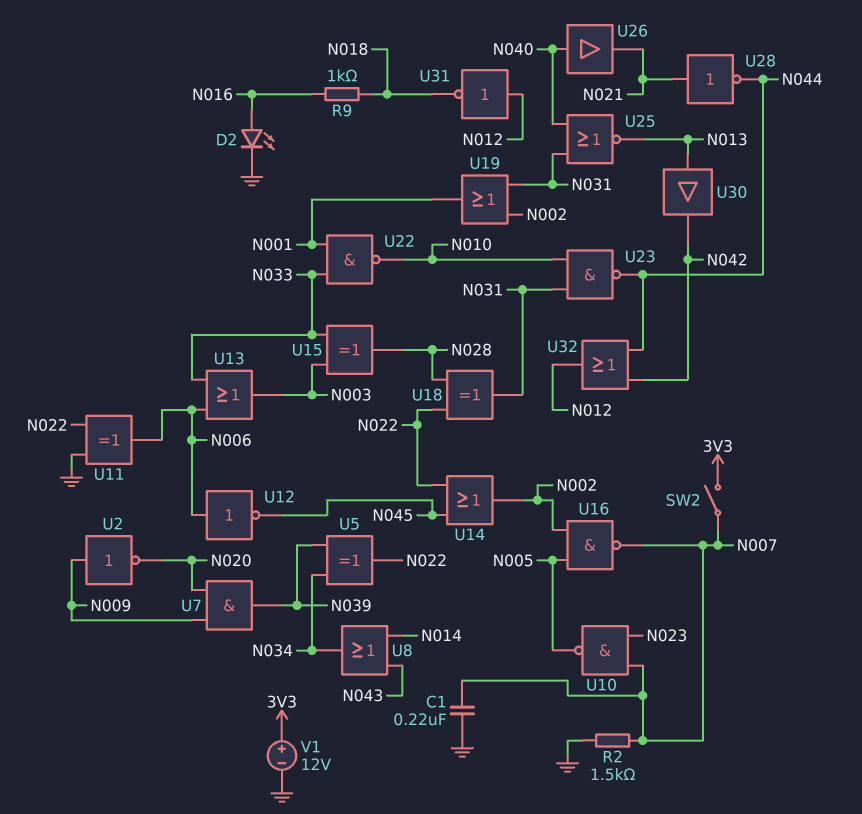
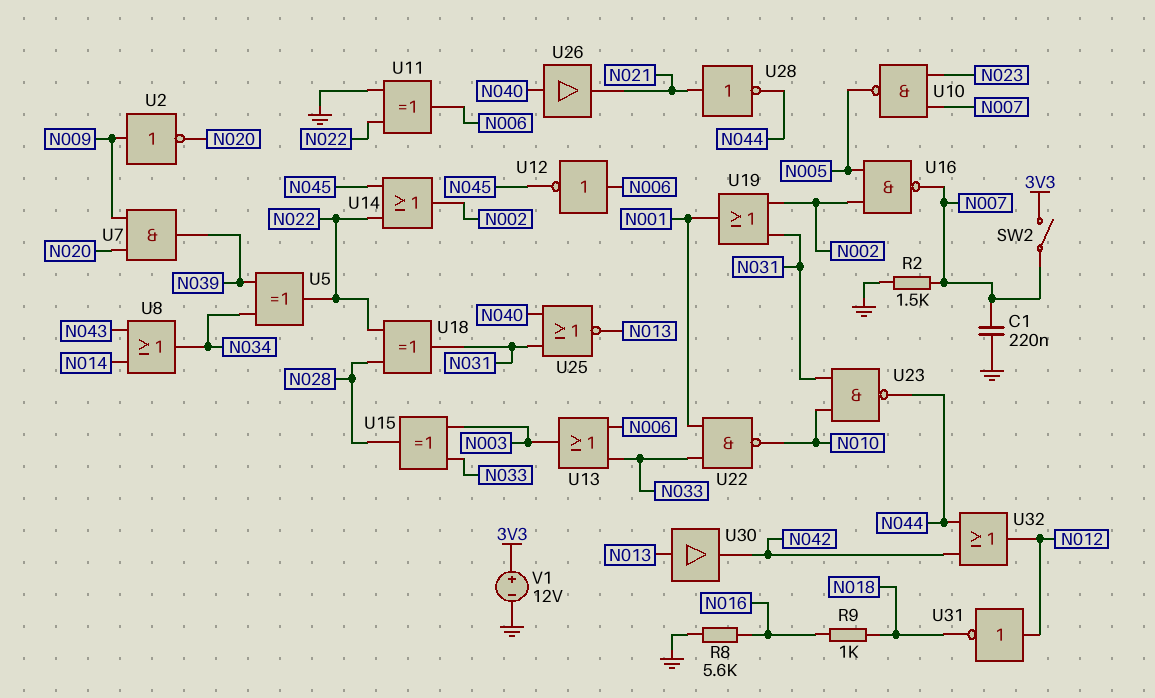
D2: LED (A N016, K GND) -> none
R8: none -> 5.6k (GND, N016)

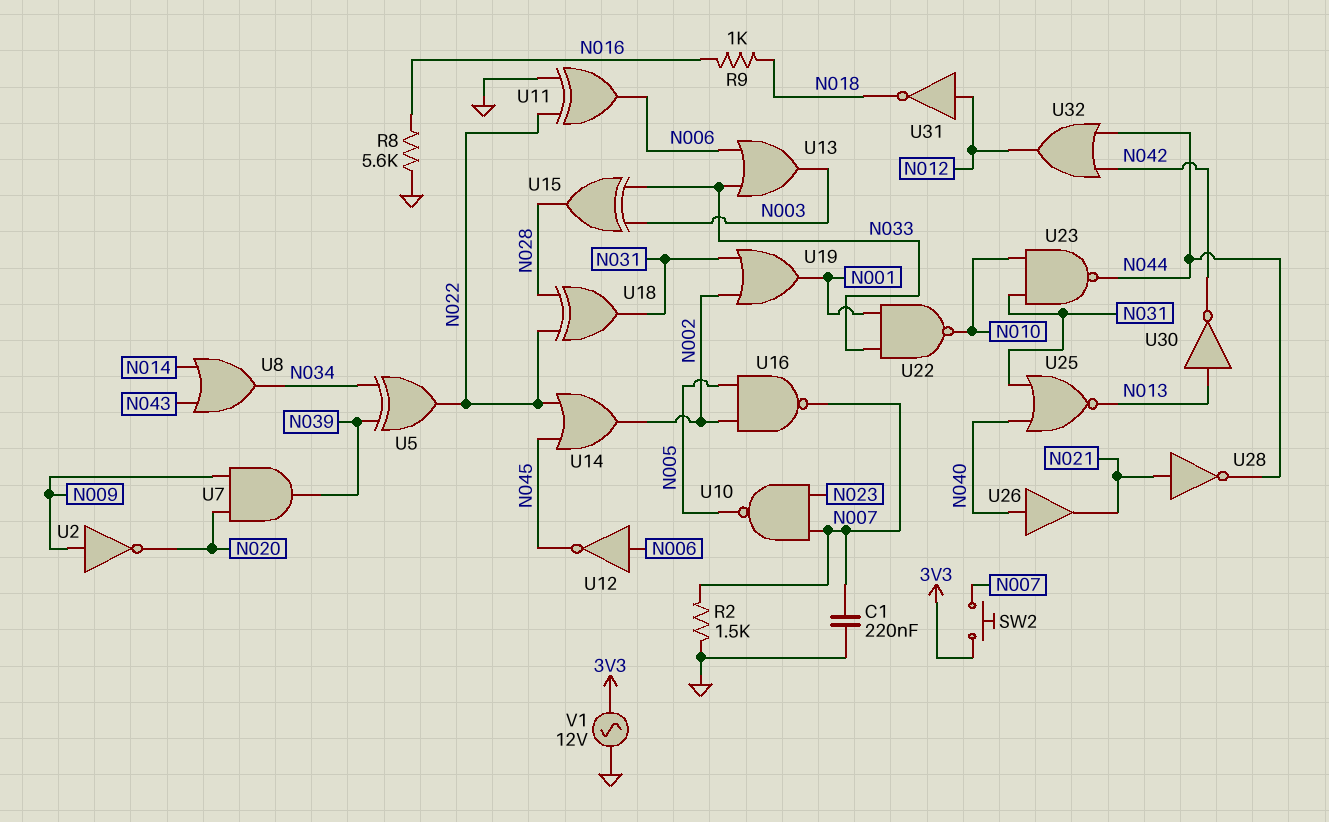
SW2: switch (3V3, N007) -> button (3V3, N007)
U30: buffer (in N013, out N042) -> NOT (in N013, out N042)
V1: 12V (plus 3V3, minus GND) -> AC 12V (3V3, GND)

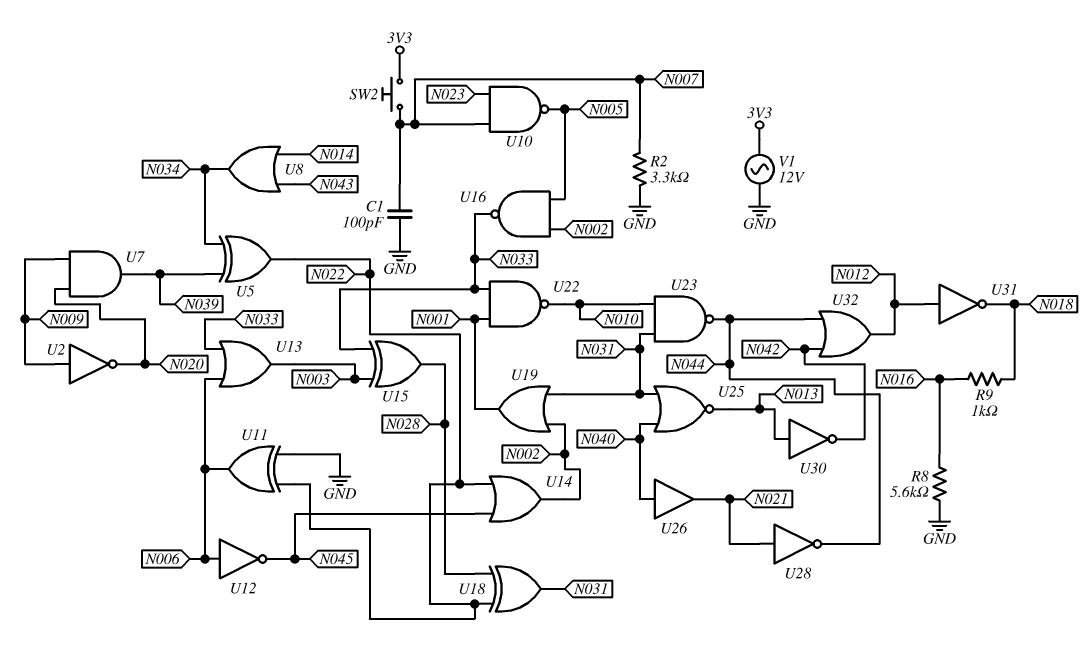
C1: 220nF (GND, N007) -> 100pF (GND, N007)
R2: 1.5k (GND, N007) -> 3.3k (GND, N007)
U16: NAND (in N002, in N005, out N007) -> NAND (in N002, in N005, out N033)

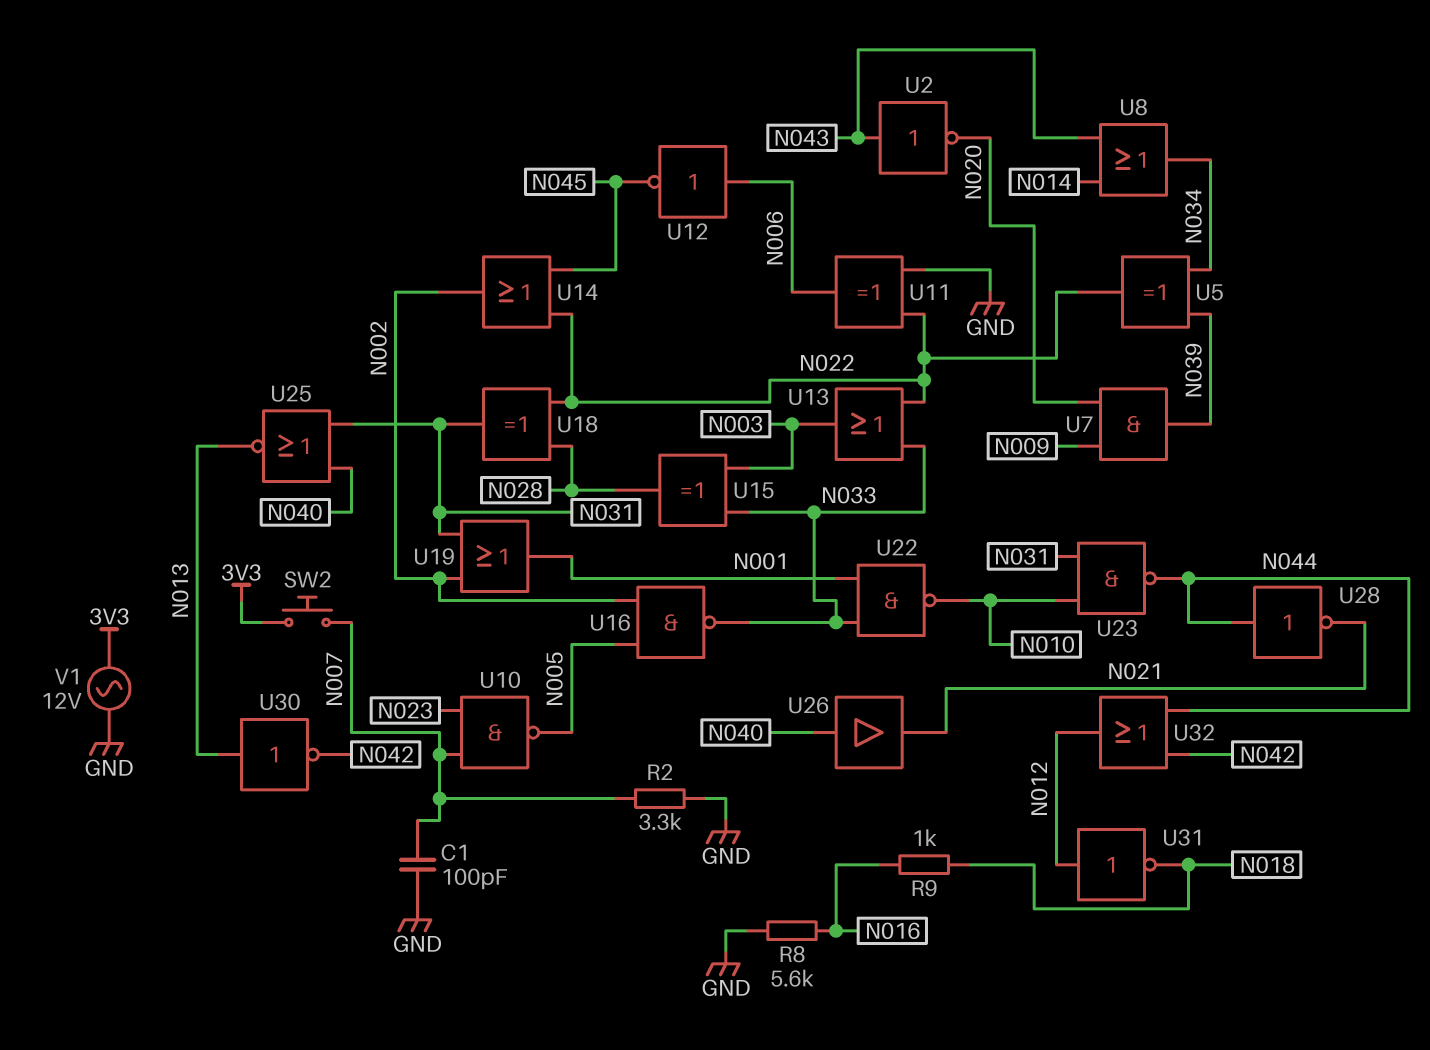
U2: NOT (in N009, out N020) -> NOT (in N043, out N020)
U13: OR (in N006, in N033, out N003) -> OR (in N022, in N033, out N003)
U28: NOT (in N021, out N044) -> NOT (in N044, out N021)

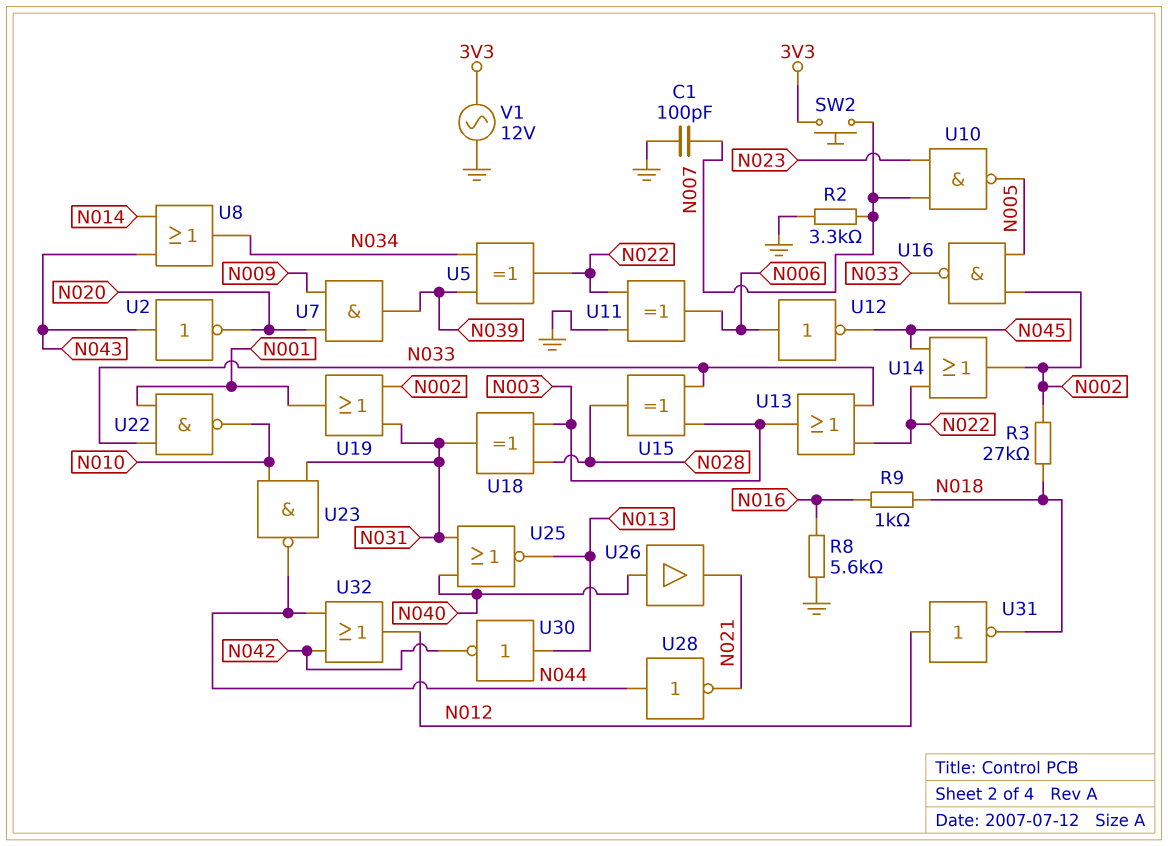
R3: none -> 27k (N002, N018)
U18: XOR (in N022, in N028, out N031) -> XOR (in N003, in N028, out N031)

